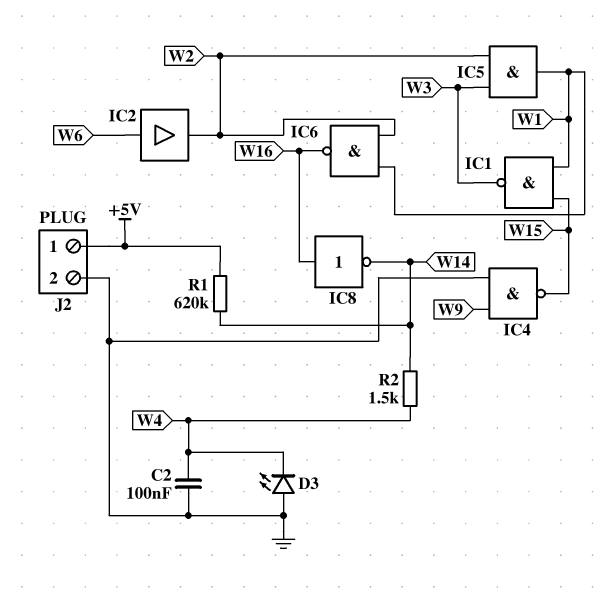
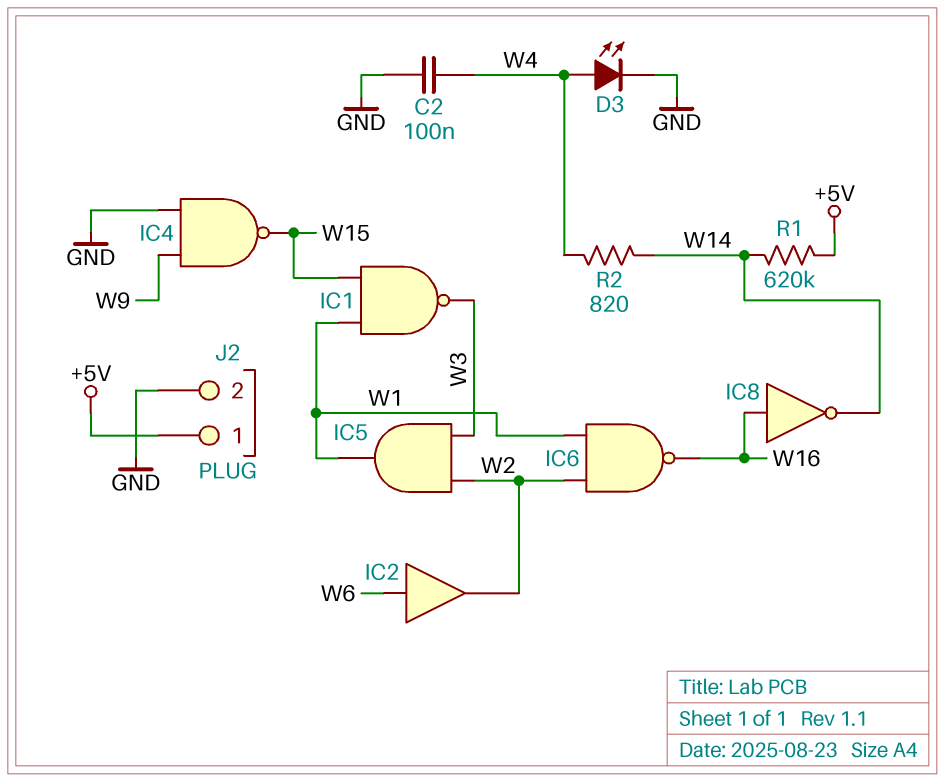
D3: LED (A GND, K W4) -> LED (A W4, K GND)
R2: 1.5k (W4, W14) -> 820 (W4, W14)

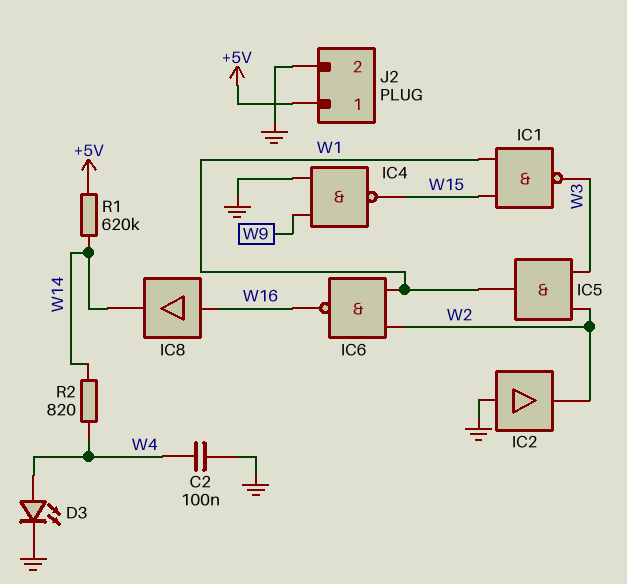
IC2: buffer (in W6, out W2) -> buffer (in GND, out W2)
IC8: NOT (in W16, out W14) -> buffer (in W16, out W14)

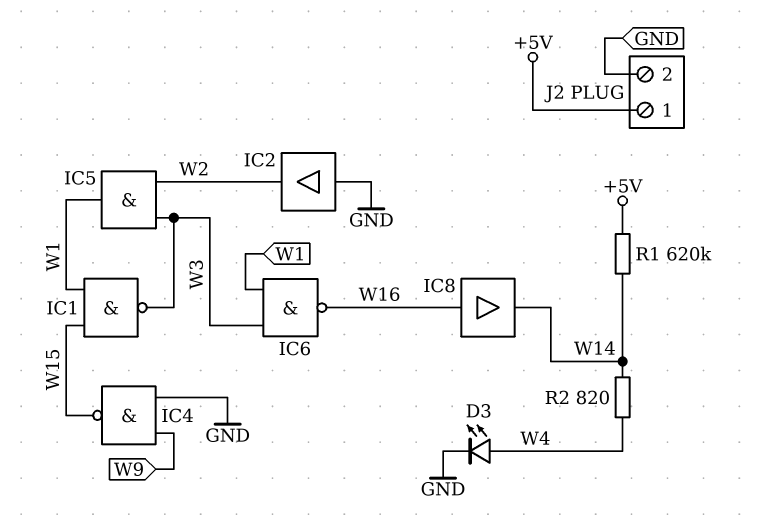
C2: 100nF (GND, W4) -> none
IC6: NAND (in W1, in W2, out W16) -> NAND (in W1, in W3, out W16)

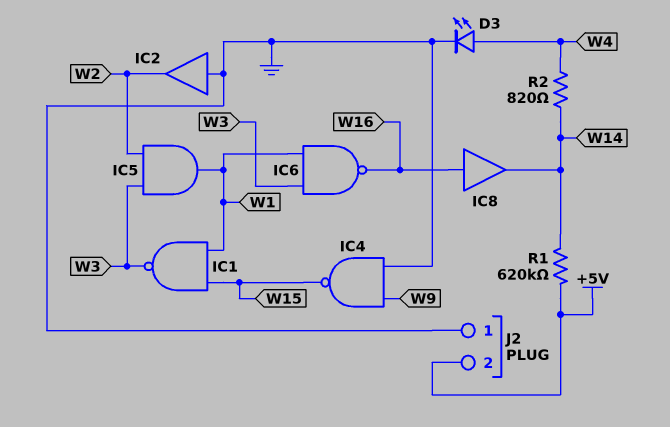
J2 pin 1: +5V -> GND
J2 pin 2: GND -> +5V

